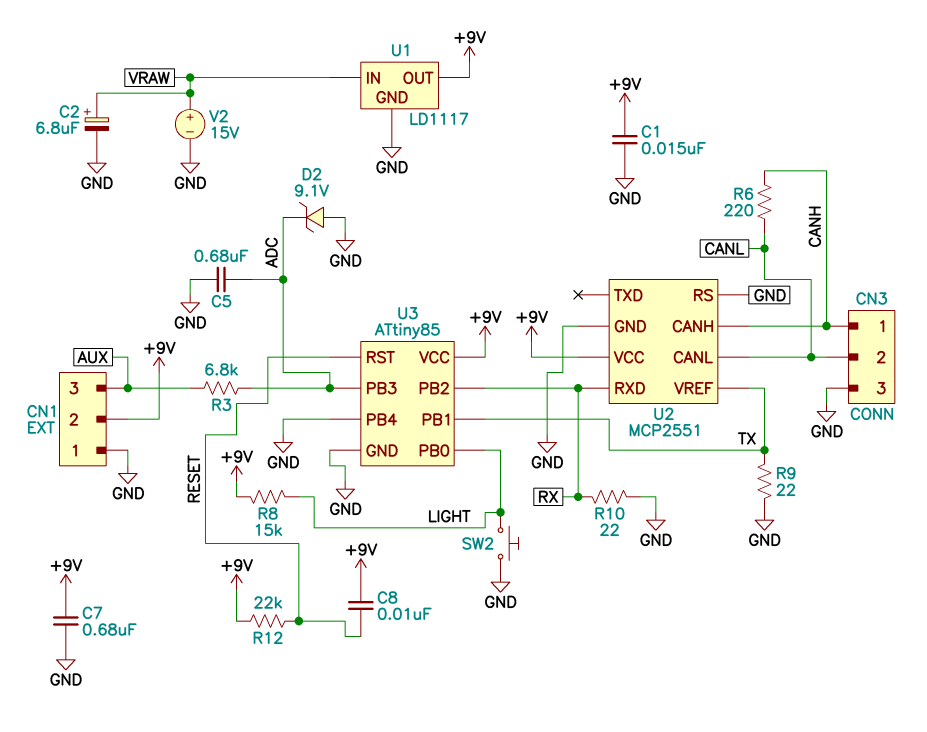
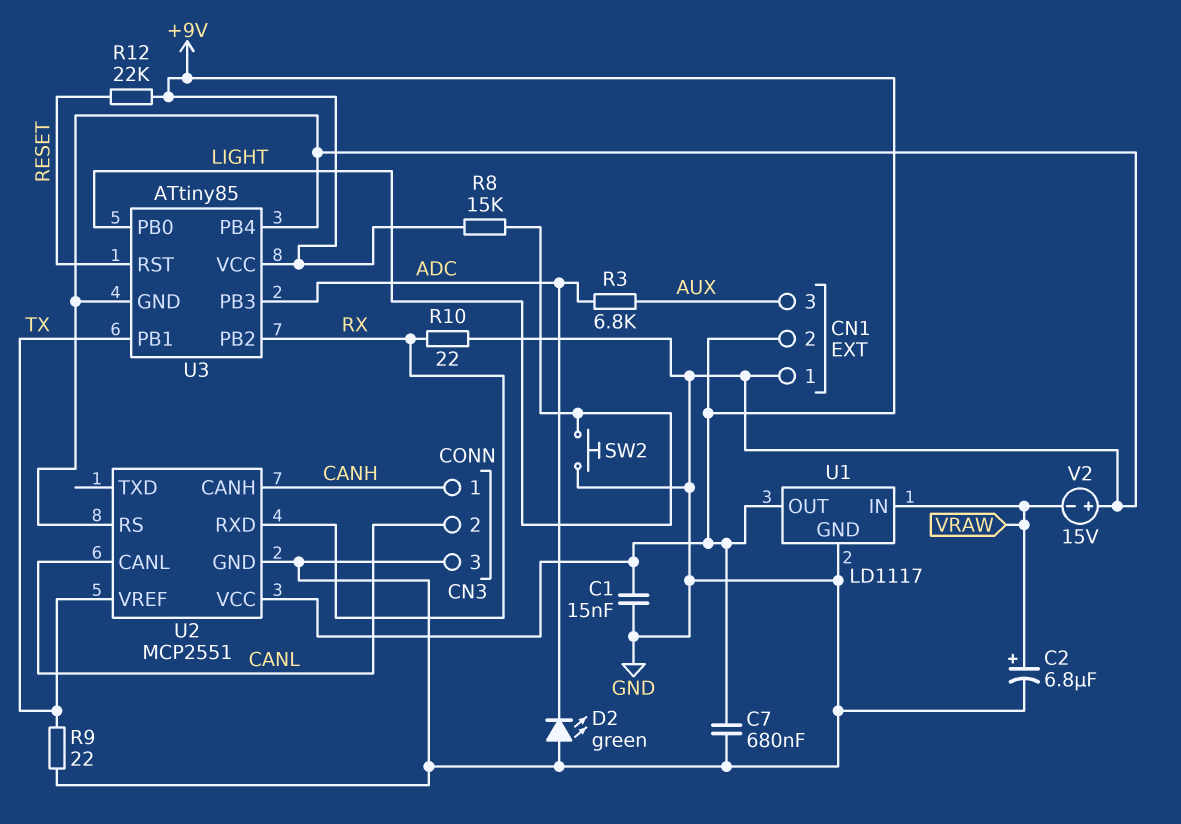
C5: 680nF (ADC, GND) -> none
C8: 10nF (+9V, RESET) -> none
D2: zener 9.1V (A GND, K ADC) -> LED green (A GND, K ADC)
R6: 220 (CANH, CANL) -> none
V2: 15V (plus VRAW, minus GND) -> 15V (plus GND, minus VRAW)

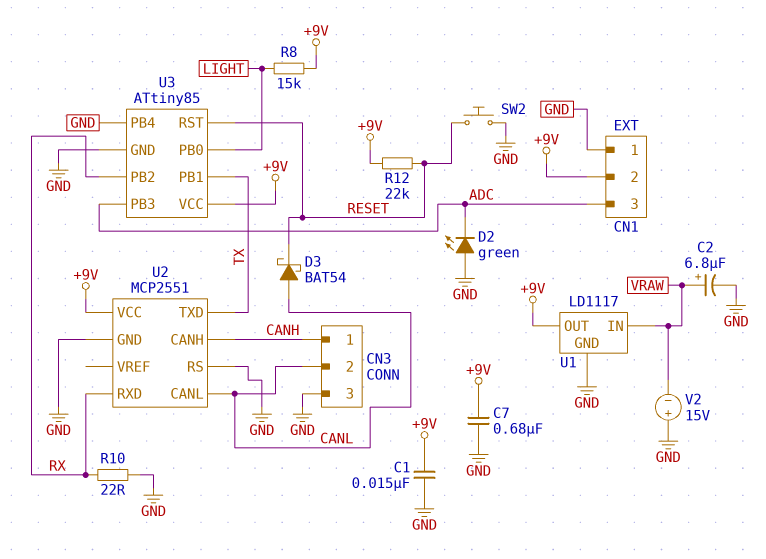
CN1 pin 3: AUX -> ADC
D3: none -> schottky BAT54 (A CANL, K RESET)
R3: 6.8k (ADC, AUX) -> none
R9: 22 (GND, TX) -> none
SW2: button (GND, LIGHT) -> button (GND, RESET)
U2 pin TXD: none -> TX
U2 pin VREF: TX -> none

